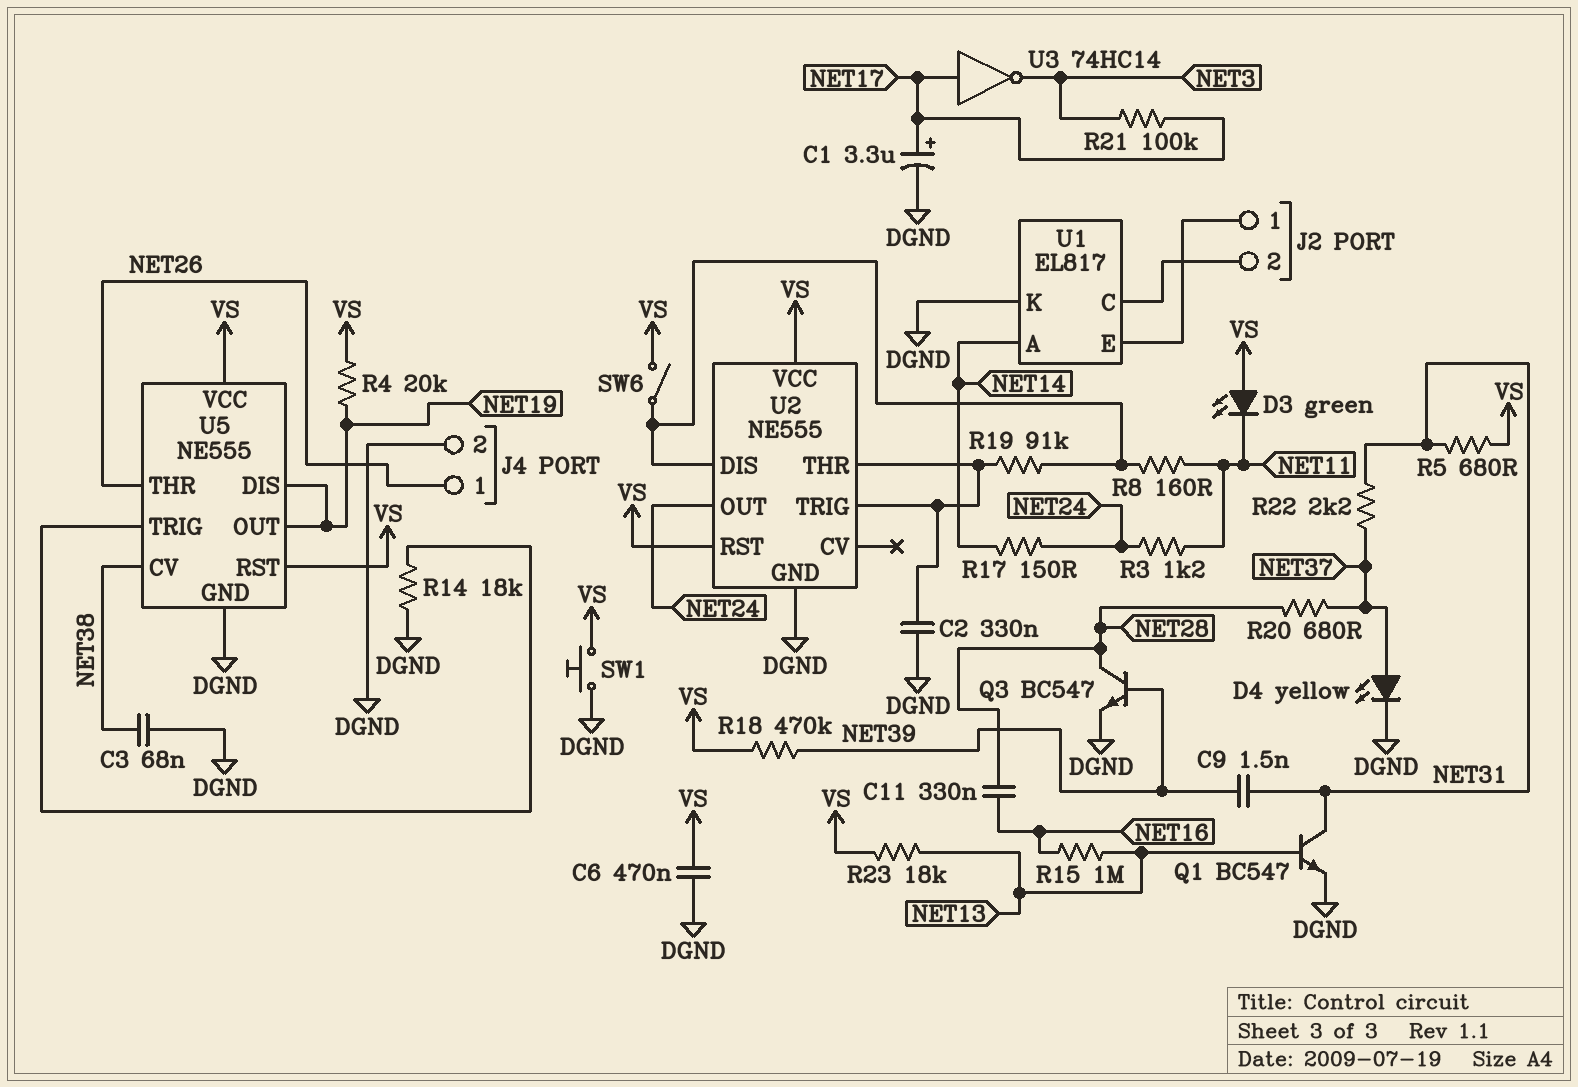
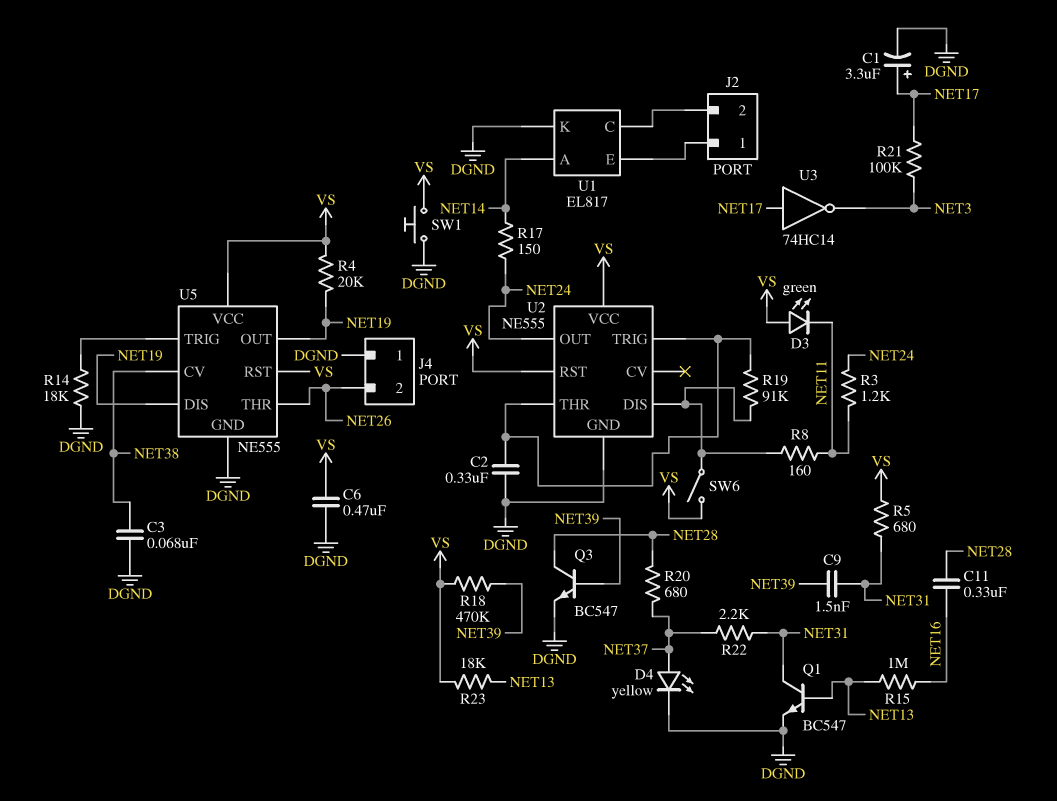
J4 pin 1: NET26 -> DGND
J4 pin 2: DGND -> NET26

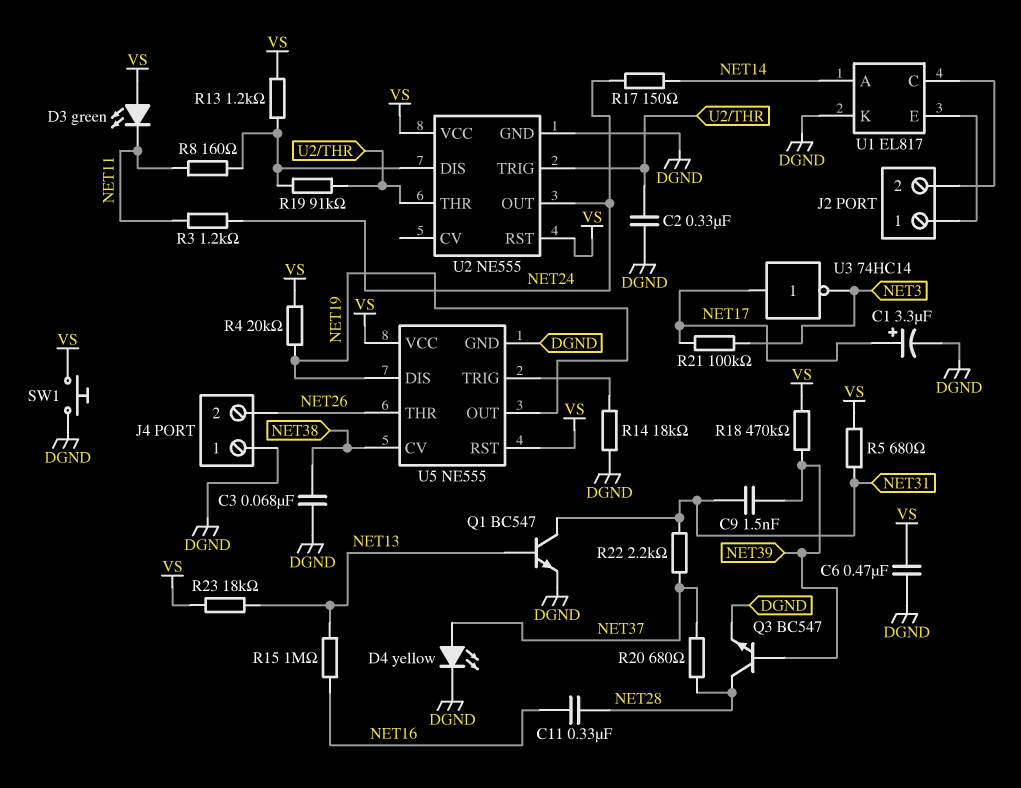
R13: none -> 1.2k (U2/DIS, VS)
SW6: switch (U2/DIS, VS) -> none

